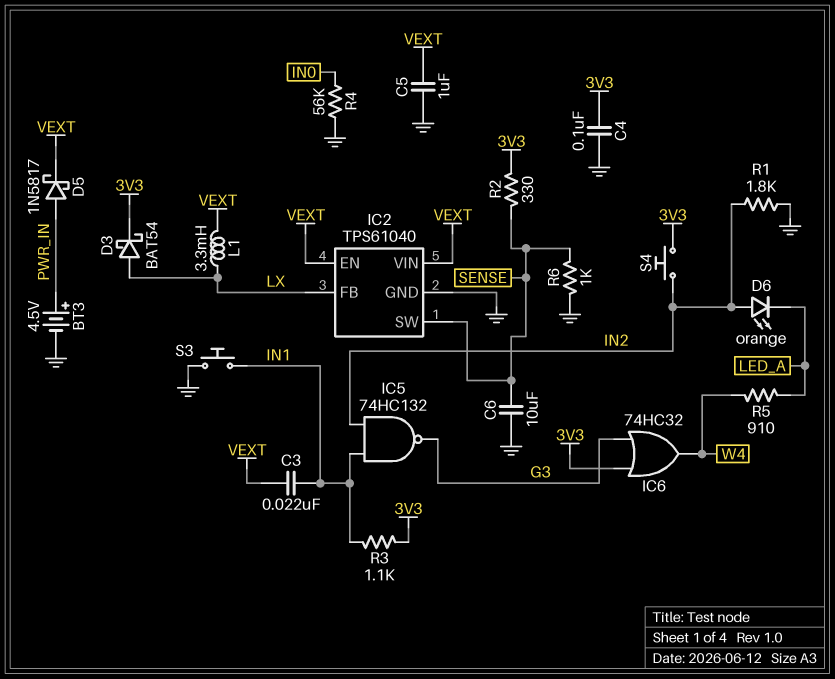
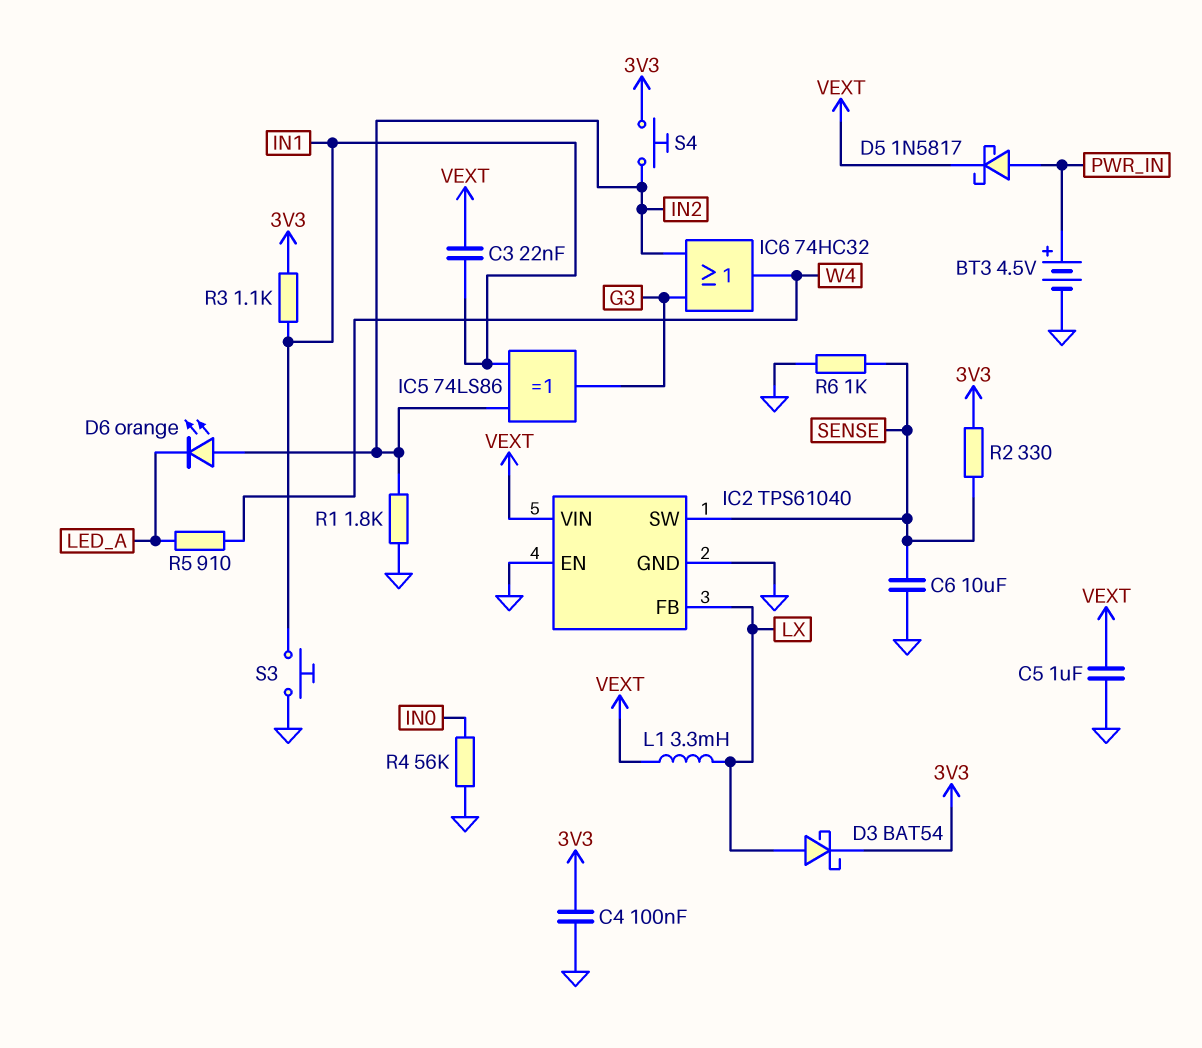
IC2 pin EN: VEXT -> GND
IC5: NAND 74HC132 (in IN1, in IN2, out G3) -> XOR 74LS86 (in IN1, in IN2, out G3)
IC6: OR 74HC32 (in 3V3, in G3, out W4) -> OR 74HC32 (in G3, in IN2, out W4)

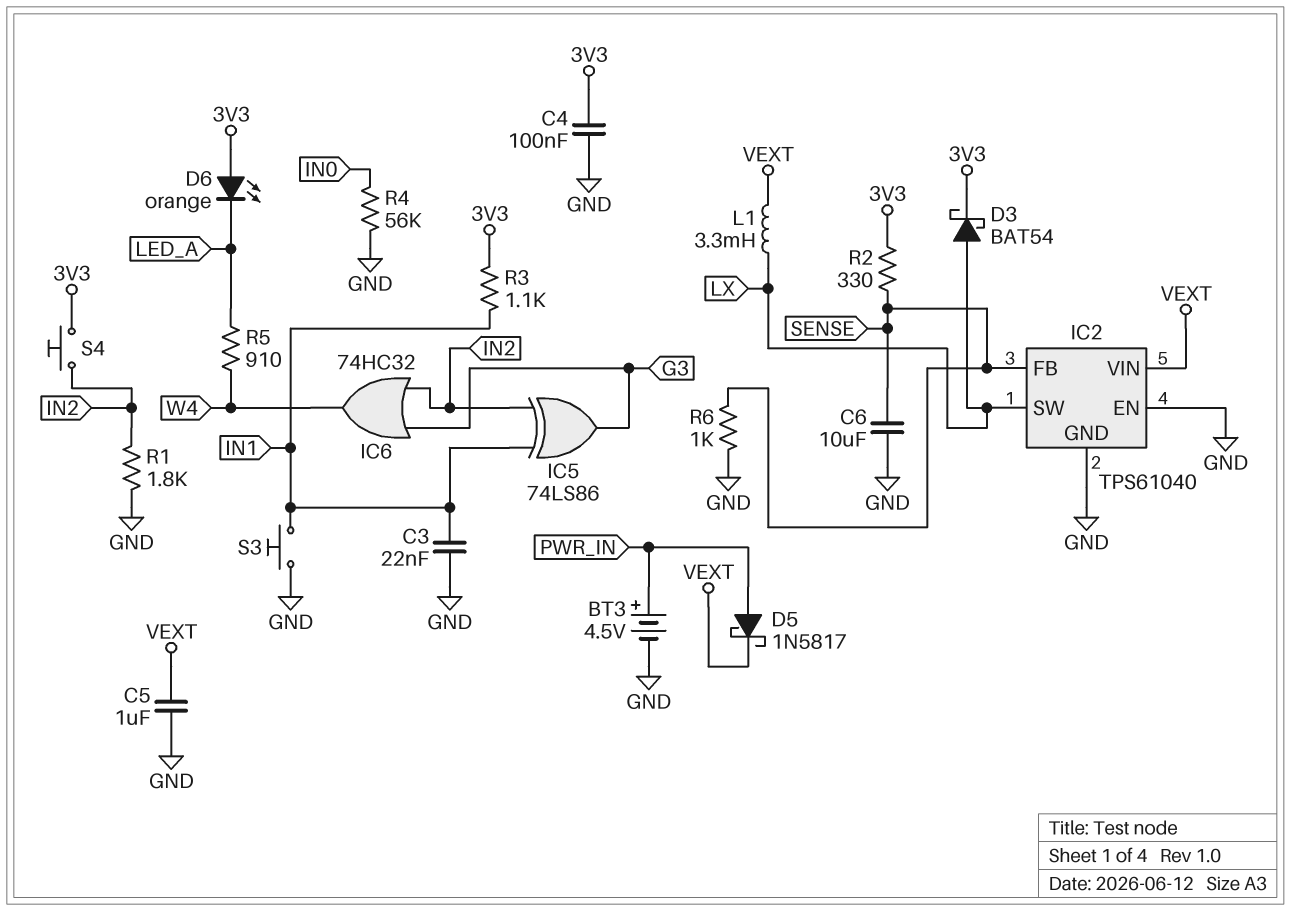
C3: 22nF (IN1, VEXT) -> 22nF (GND, IN1)
D6: LED orange (A IN2, K LED_A) -> LED orange (A 3V3, K LED_A)
IC2 pin FB: LX -> SENSE
IC2 pin SW: SENSE -> LX

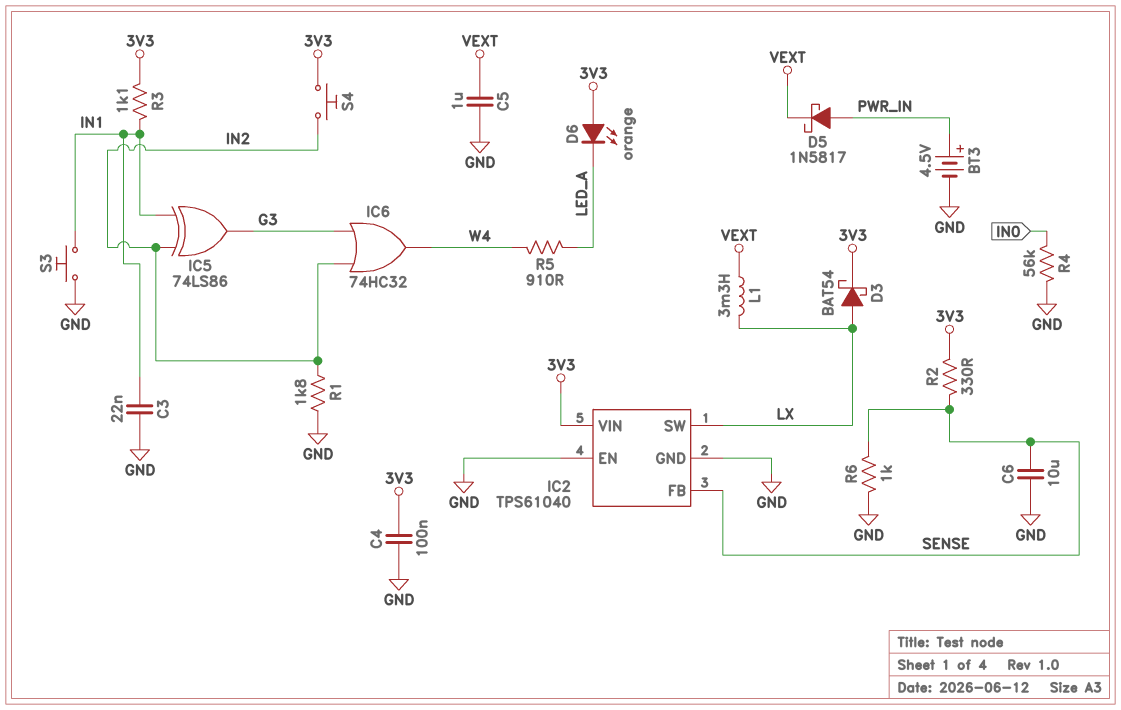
IC2 pin VIN: VEXT -> 3V3

